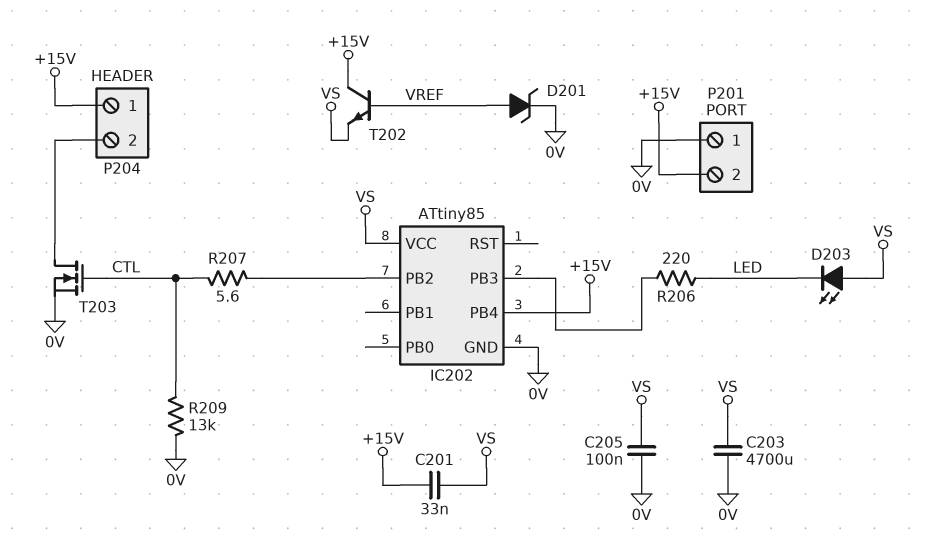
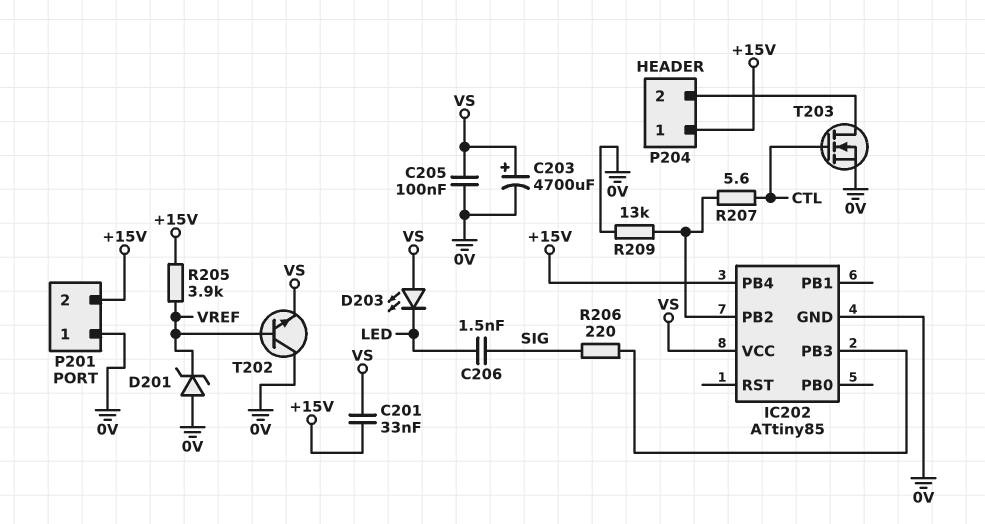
C203: 4700uF (0V, VS) -> 4700uF (plus VS, minus 0V)
C206: none -> 1.5nF (LED, SIG)
D201: zener (A VREF, K 0V) -> zener (A 0V, K VREF)
R205: none -> 3.9k (+15V, VREF)
R206: 220 (IC202/PB3, LED) -> 220 (IC202/PB3, SIG)
R209: 13k (0V, CTL) -> 13k (0V, IC202/PB2)
T202: NPN (B VREF, C +15V, E VS) -> NPN (B VREF, C 0V, E VS)

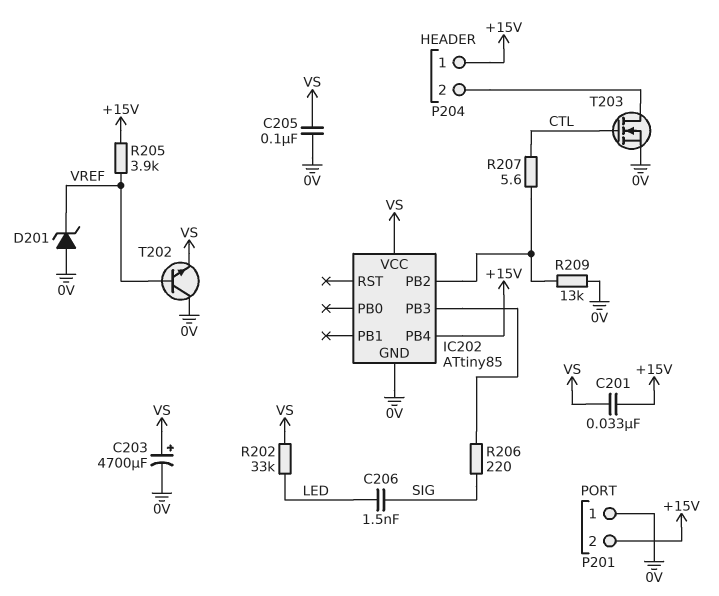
D203: LED (A VS, K LED) -> none
R202: none -> 33k (LED, VS)

